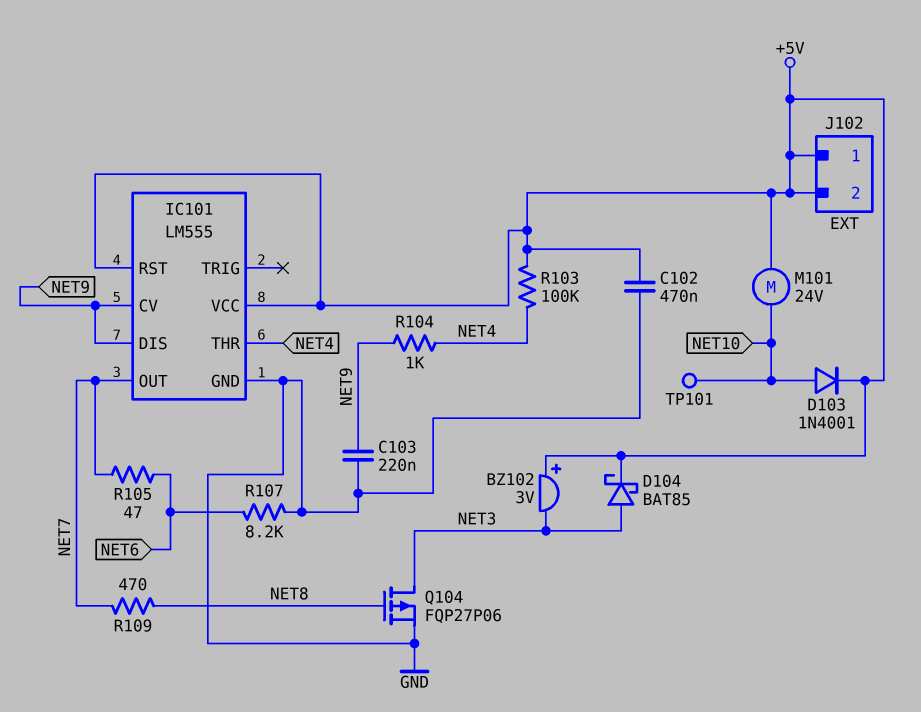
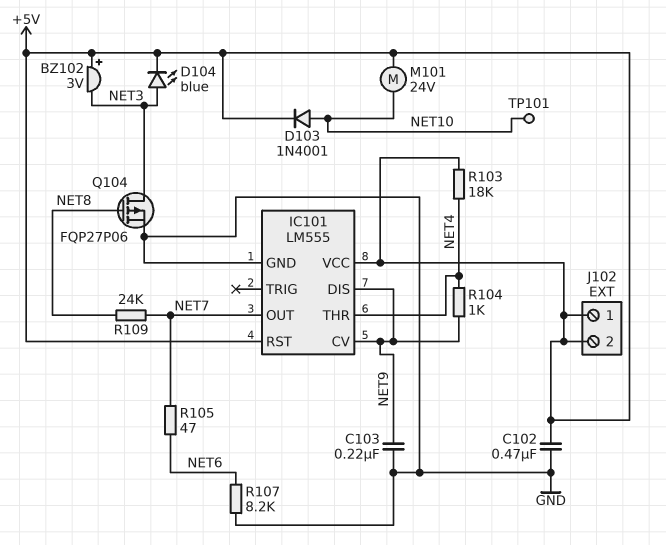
D104: schottky BAT85 (A NET3, K +5V) -> LED blue (A NET3, K +5V)
R103: 100k (+5V, NET4) -> 18k (+5V, NET4)
R109: 470 (NET7, NET8) -> 24k (NET7, NET8)

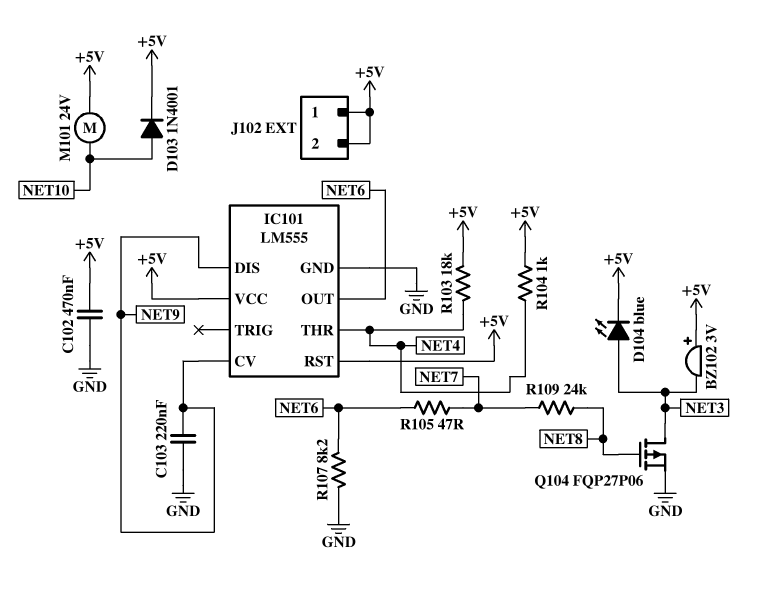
IC101 pin OUT: NET7 -> NET6
R104: 1k (NET4, NET9) -> 1k (+5V, NET4)
TP101: test point (NET10) -> none

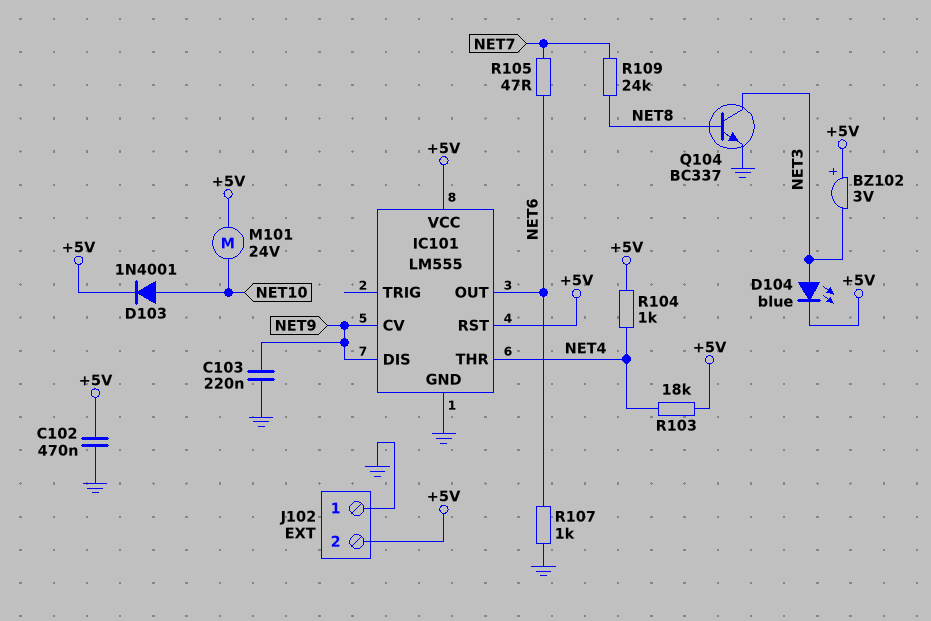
J102 pin 1: +5V -> GND
Q104: PMOS FQP27P06 (G NET8, D NET3, S GND) -> NPN BC337 (B NET8, C NET3, E GND)
R107: 8.2k (GND, NET6) -> 1k (GND, NET6)

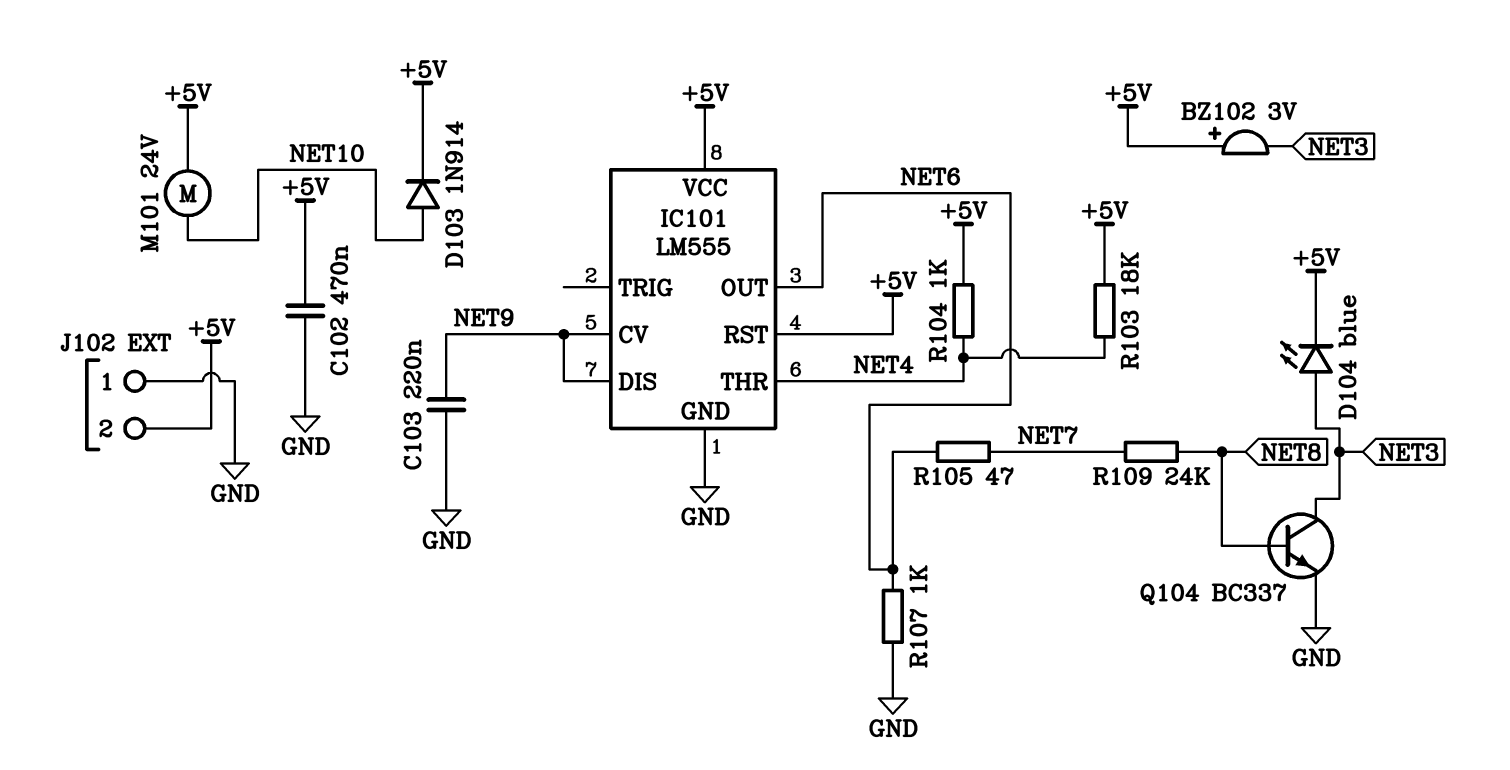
D103: diode 1N4001 (A NET10, K +5V) -> diode 1N914 (A NET10, K +5V)

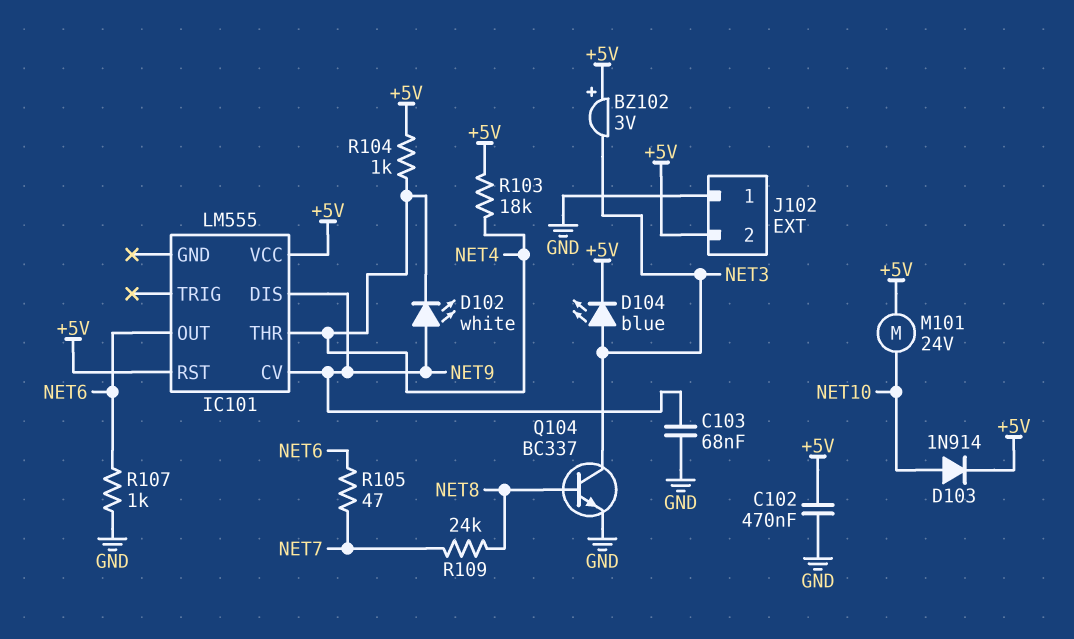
C103: 220nF (GND, NET9) -> 68nF (GND, NET9)
D102: none -> LED white (A NET9, K NET4)
IC101 pin GND: GND -> none

